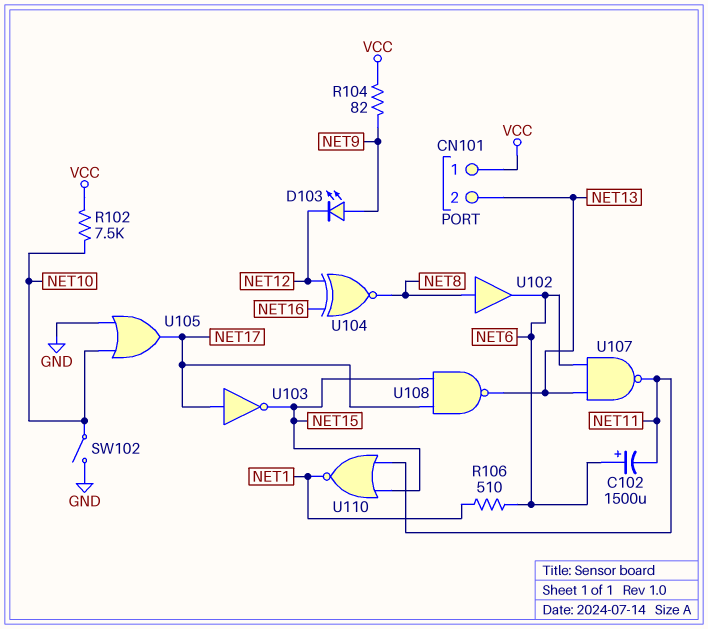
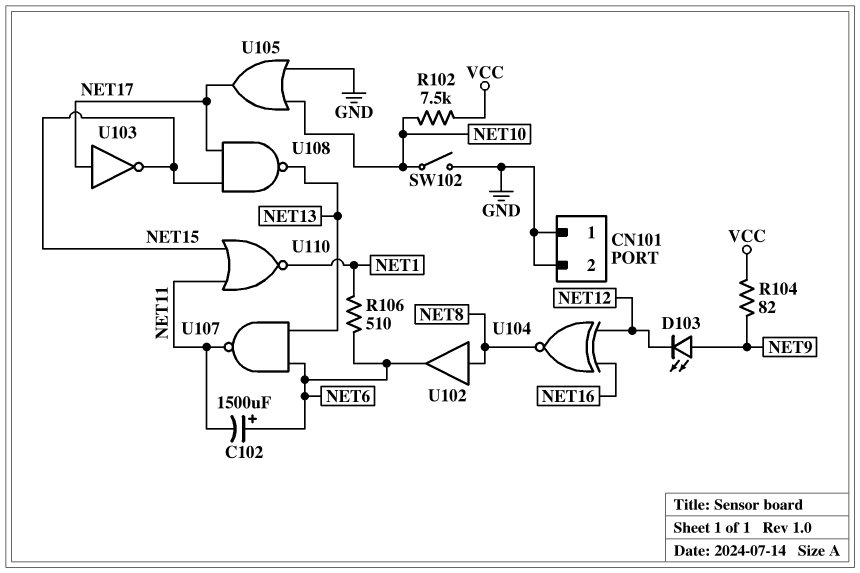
CN101 pin 1: VCC -> GND
CN101 pin 2: NET13 -> GND

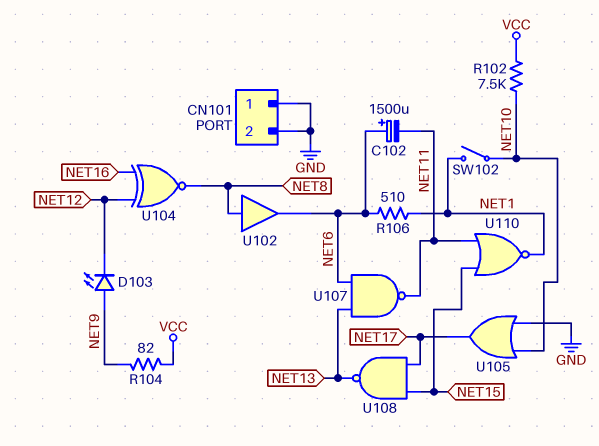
SW102: switch (GND, NET10) -> switch (NET1, NET10)
U103: NOT (in NET17, out NET15) -> none

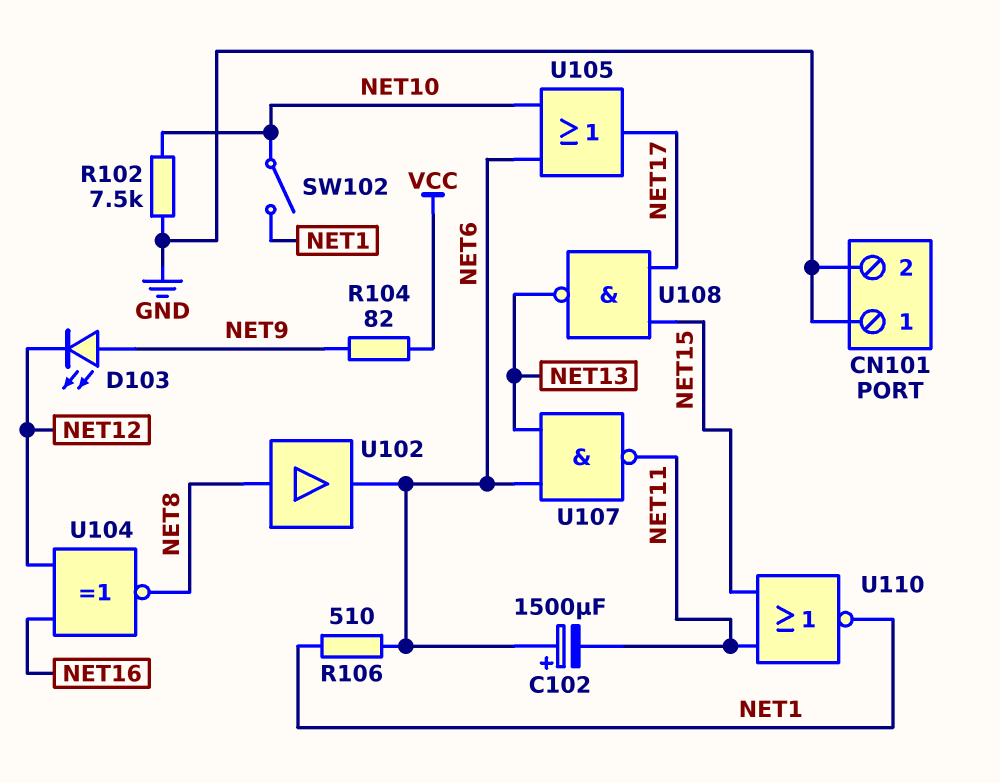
R102: 7.5k (NET10, VCC) -> 7.5k (GND, NET10)
U105: OR (in GND, in NET10, out NET17) -> OR (in NET6, in NET10, out NET17)

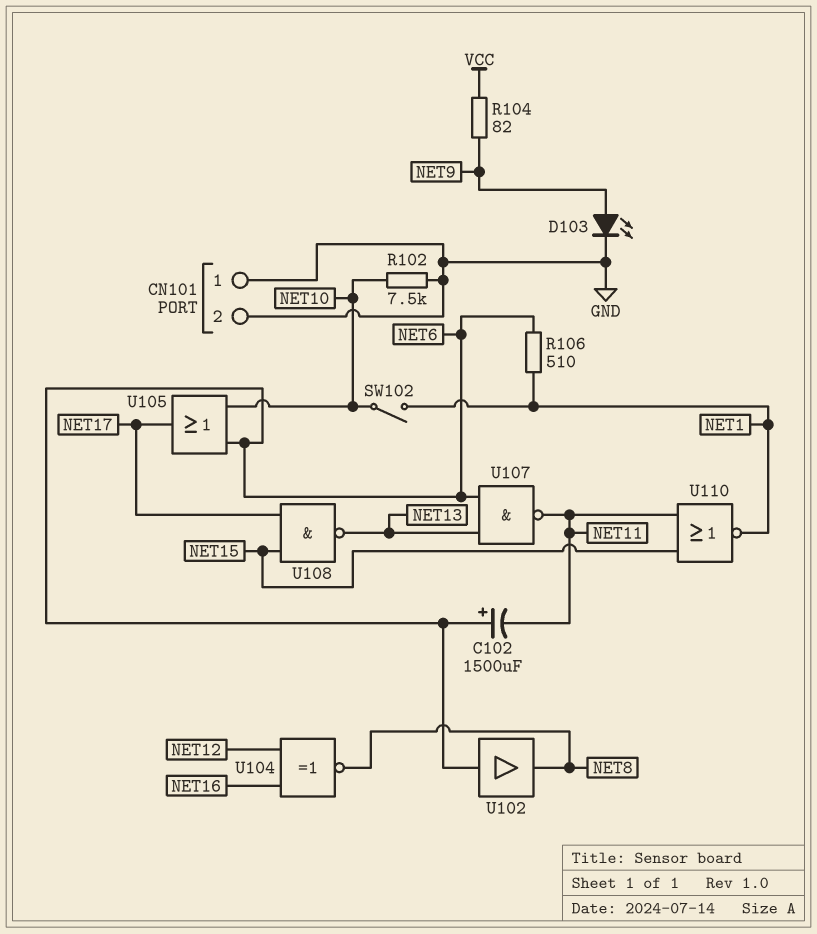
D103: LED (A NET9, K NET12) -> LED (A NET9, K GND)
U102: buffer (in NET8, out NET6) -> buffer (in NET6, out NET8)

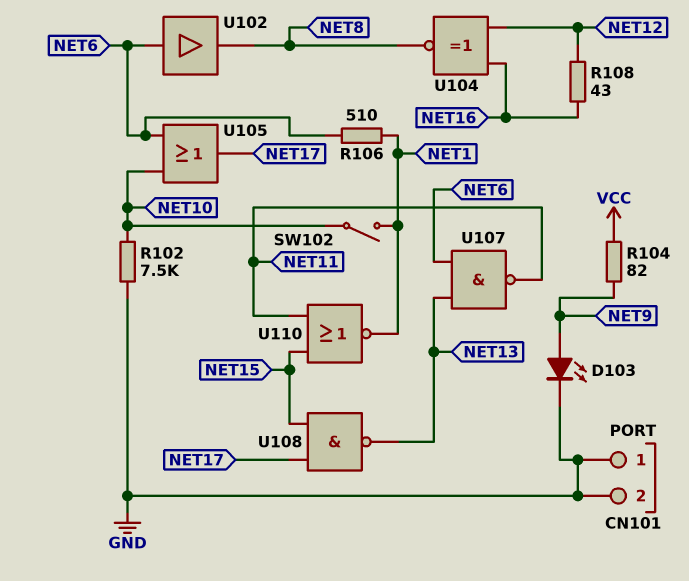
C102: 1500uF (plus NET6, minus NET11) -> none
R108: none -> 43 (NET12, NET16)

